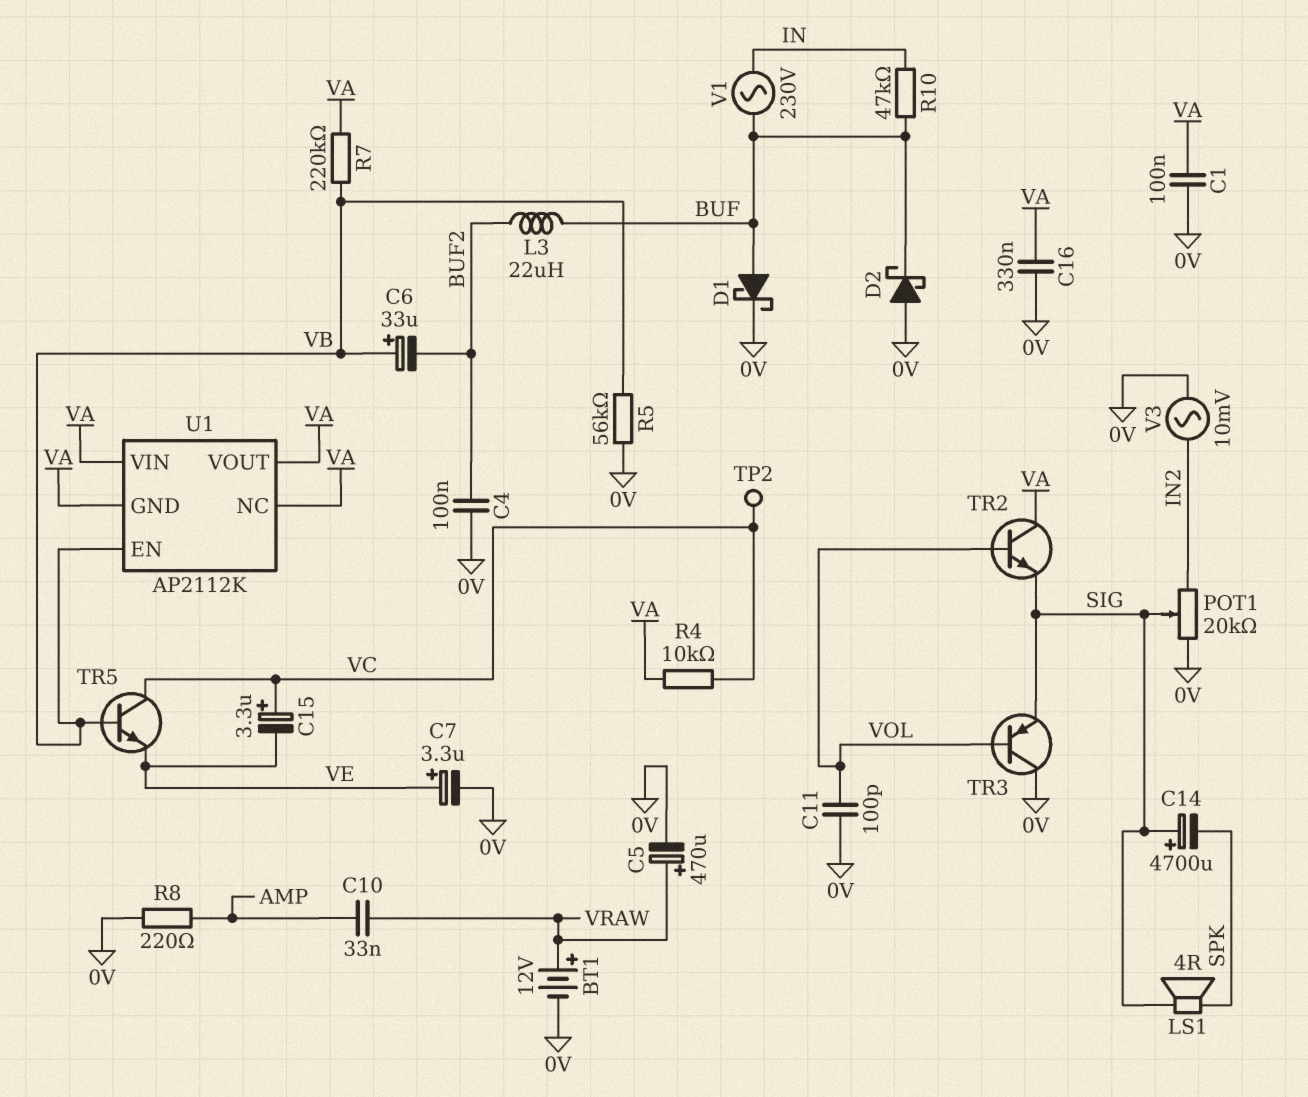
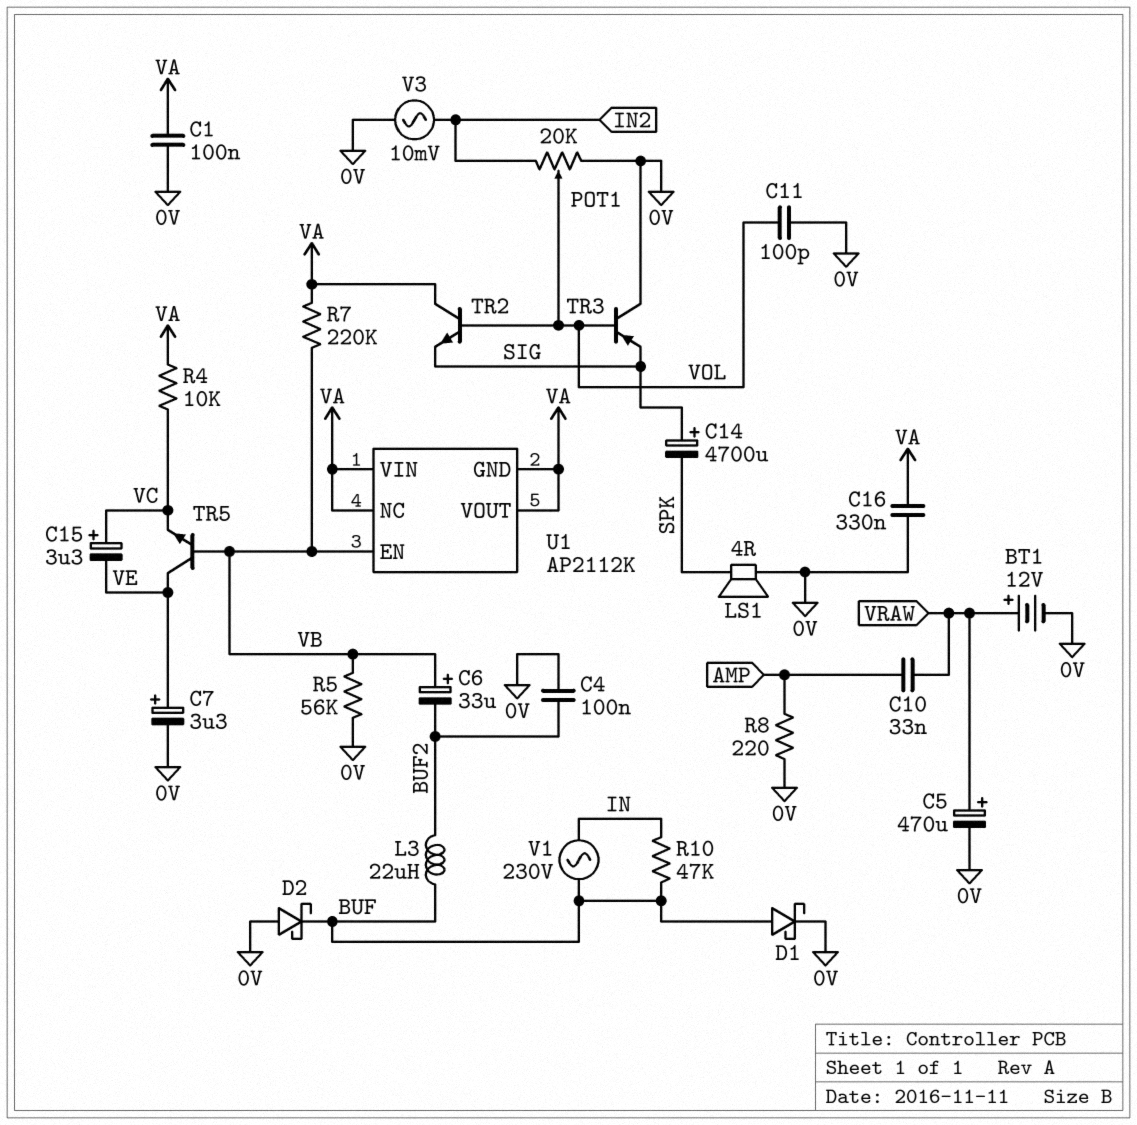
LS1: speaker 4R (SIG, SPK) -> speaker 4R (0V, SPK)
POT1: 20k (0V, IN2, wiper SIG) -> 20k (0V, IN2, wiper VOL)
TP2: test point (VC) -> none
TR5: NPN (B VB, C VC, E VE) -> NPN (B VB, C VE, E VC)

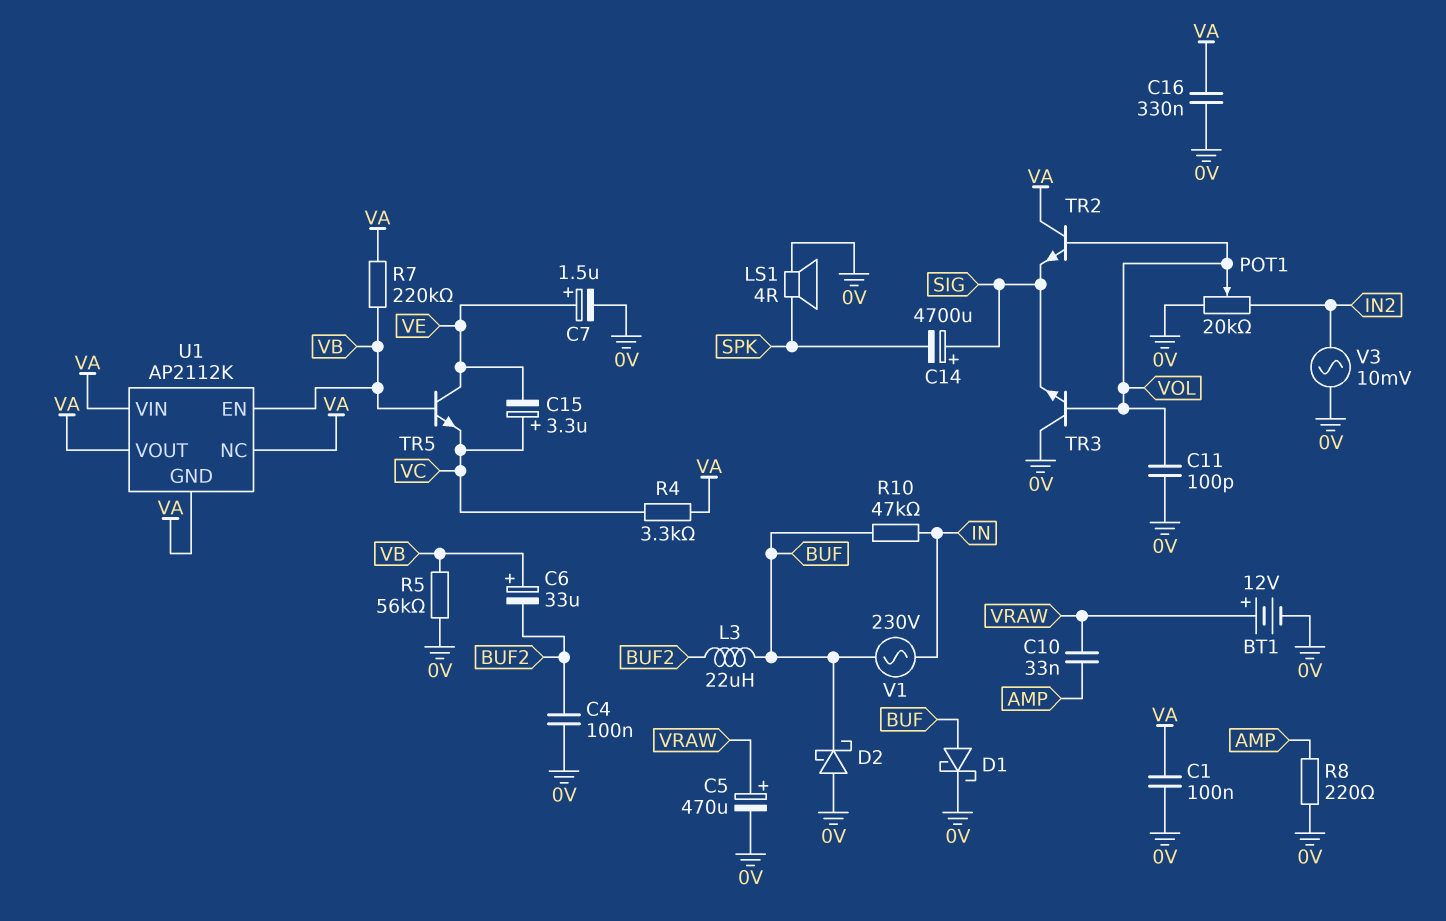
C7: 3.3uF (plus VE, minus 0V) -> 1.5uF (plus VE, minus 0V)
R4: 10k (VA, VC) -> 3.3k (VA, VC)
TR3: PNP (B VOL, C 0V, E SIG) -> NPN (B VOL, C 0V, E SIG)

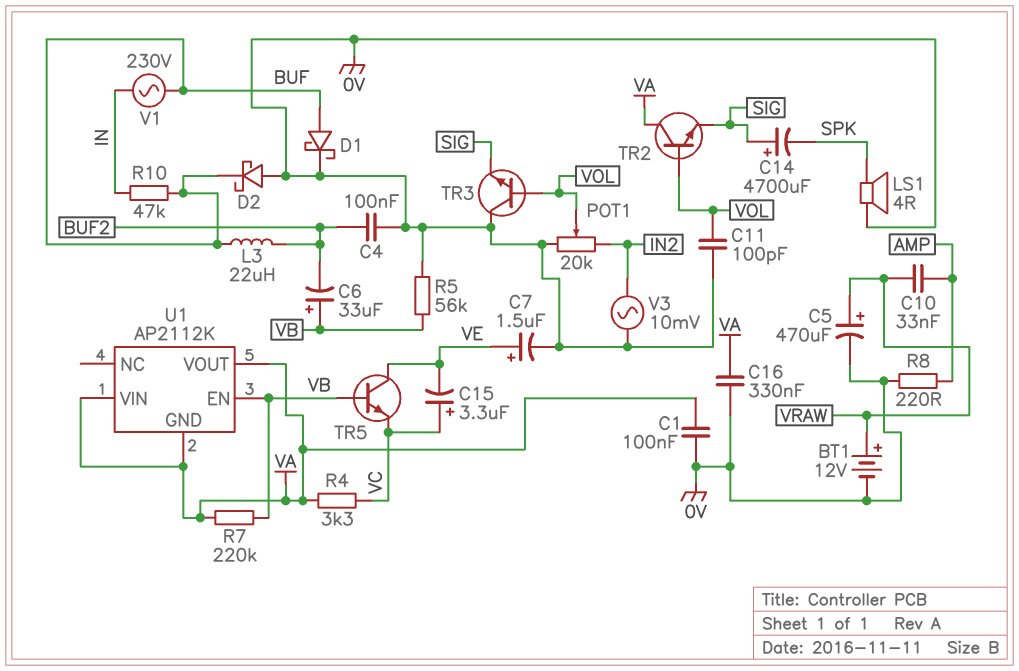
U1 pin NC: VA -> none

